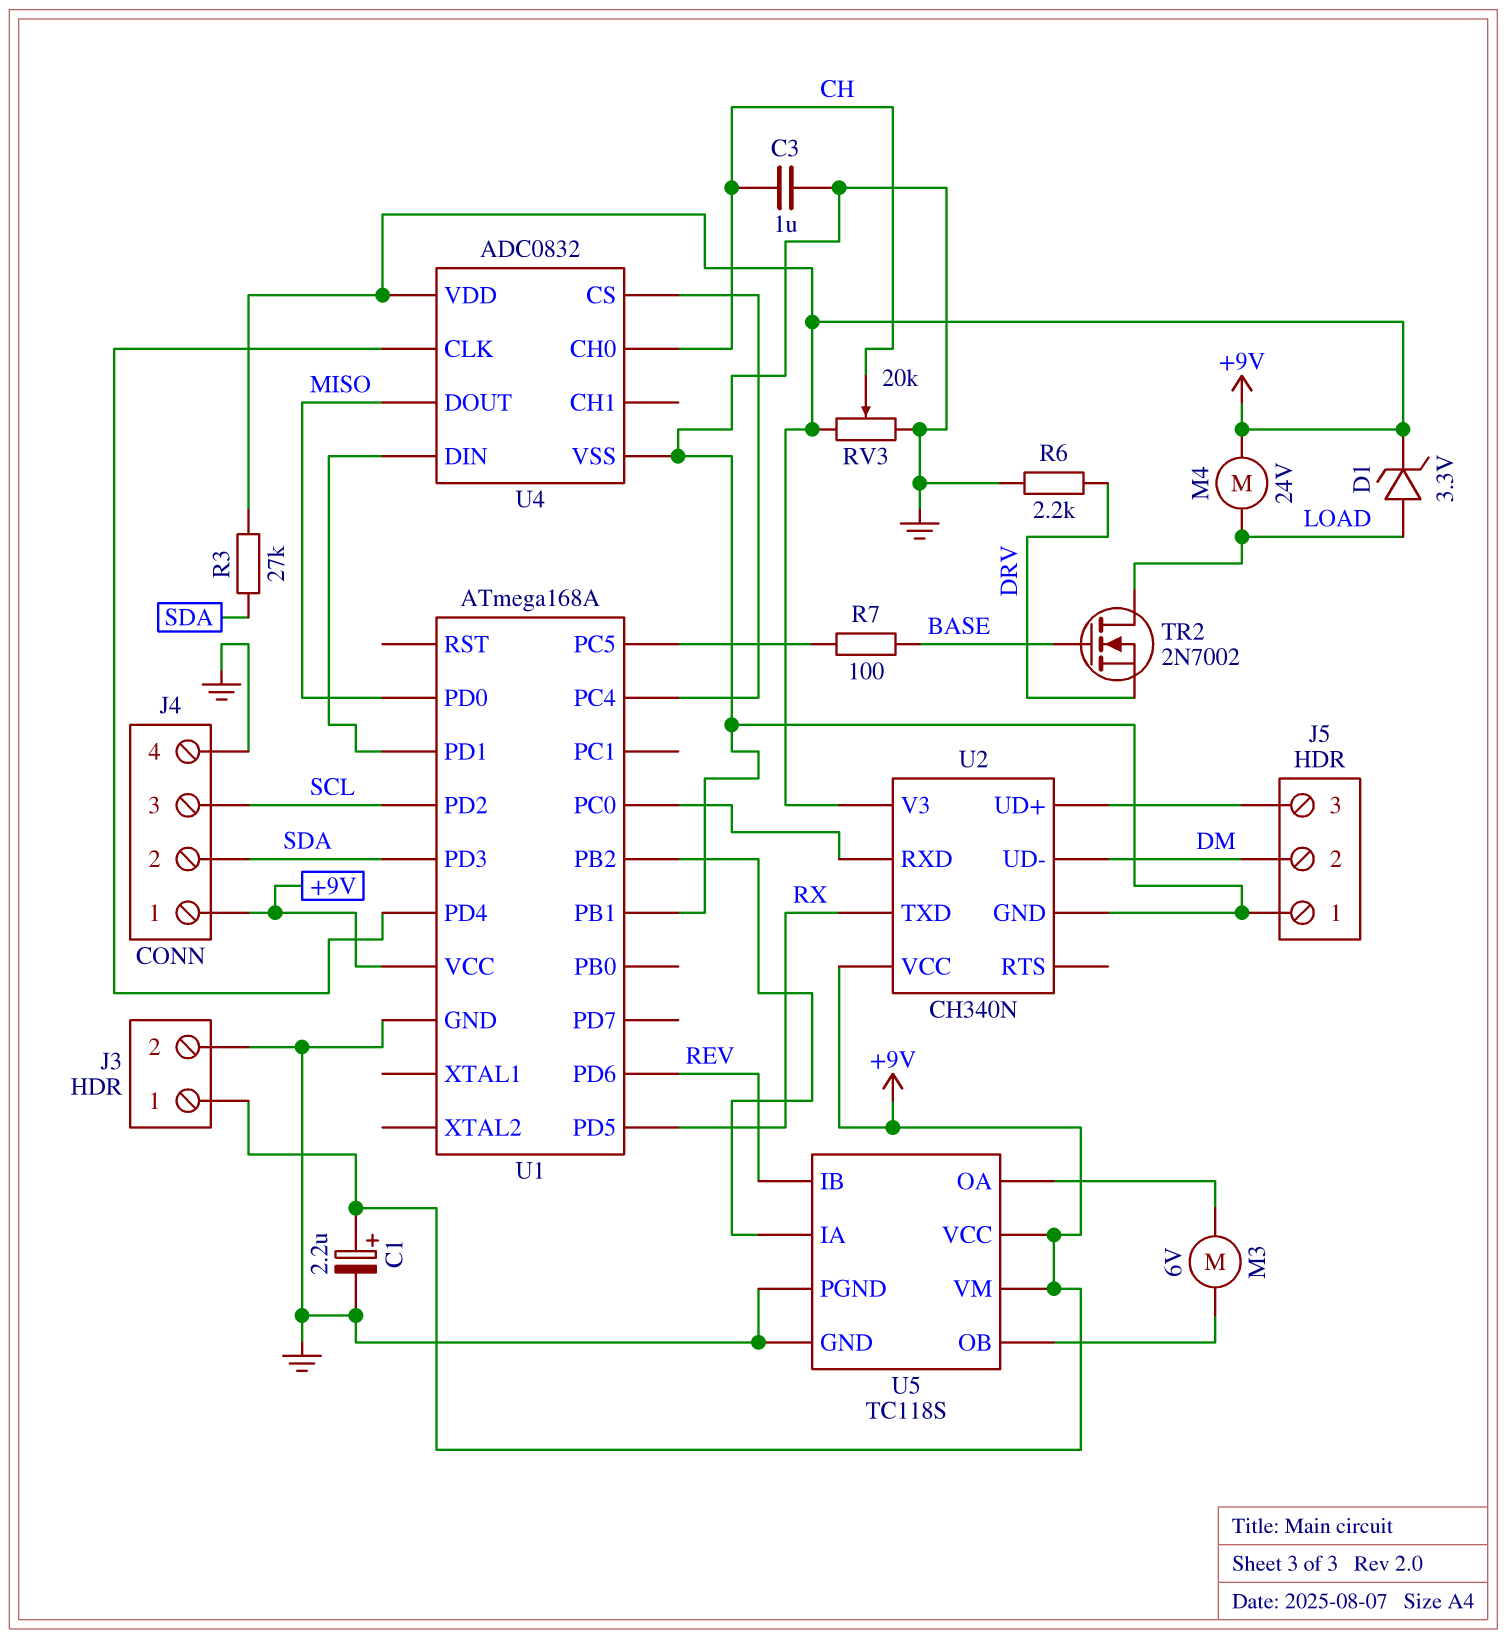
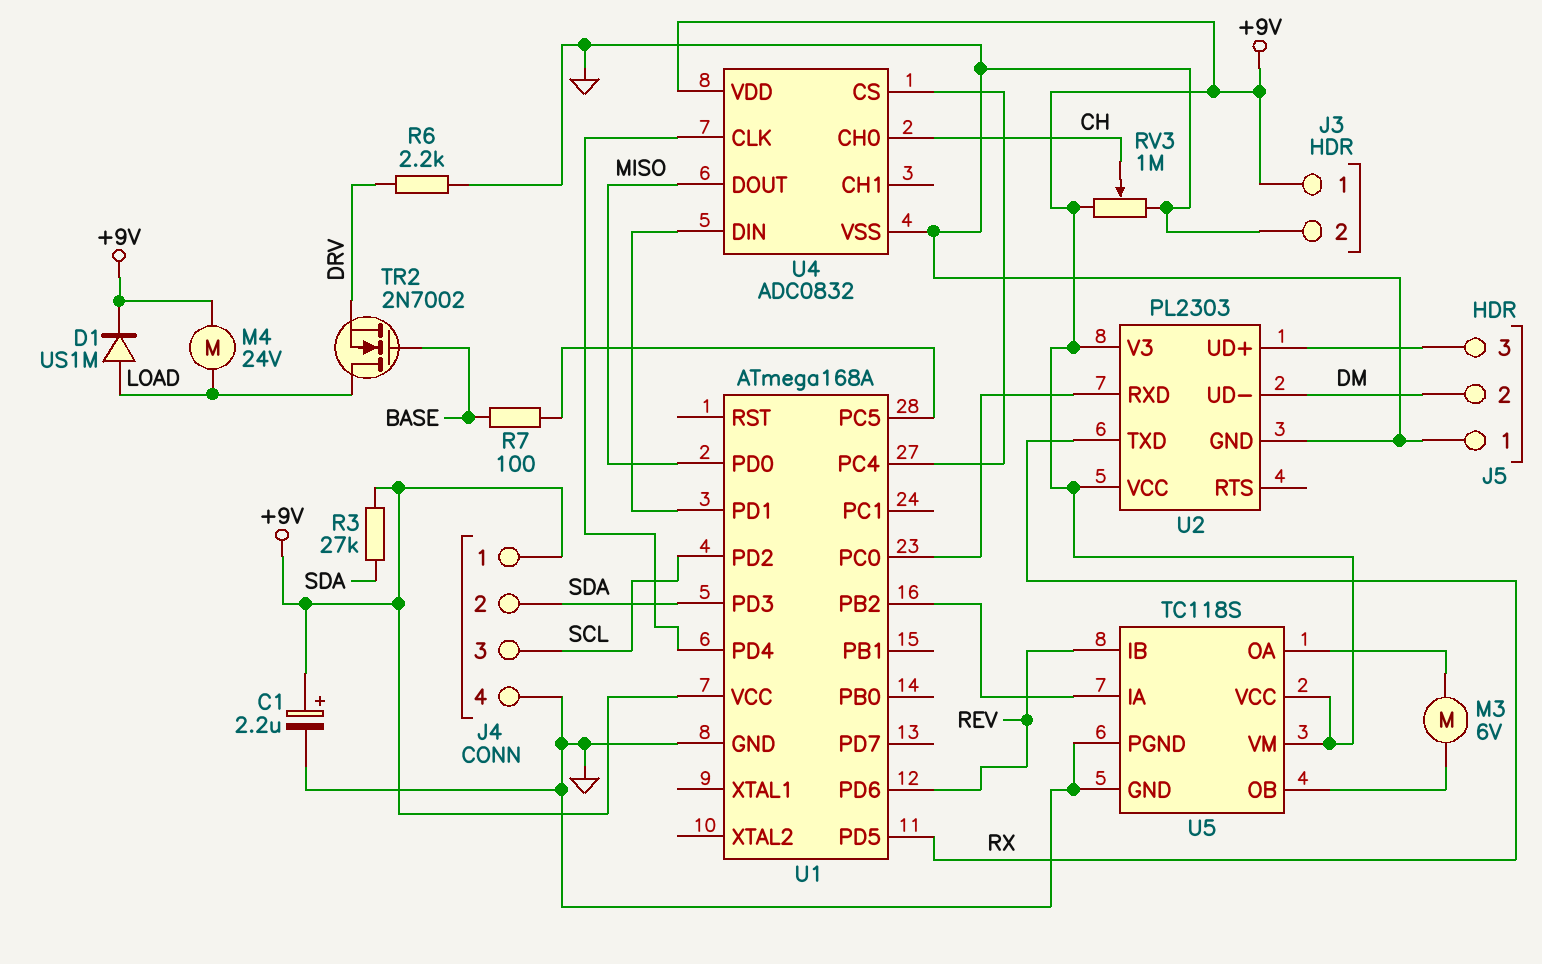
C3: 1uF (CH, GND) -> none
D1: zener 3.3V (A LOAD, K +9V) -> diode US1M (A LOAD, K +9V)
RV3: 20k (+9V, GND, wiper CH) -> 1M (+9V, GND, wiper CH)
U1 pin PB1: GND -> none
U2: CH340N -> PL2303

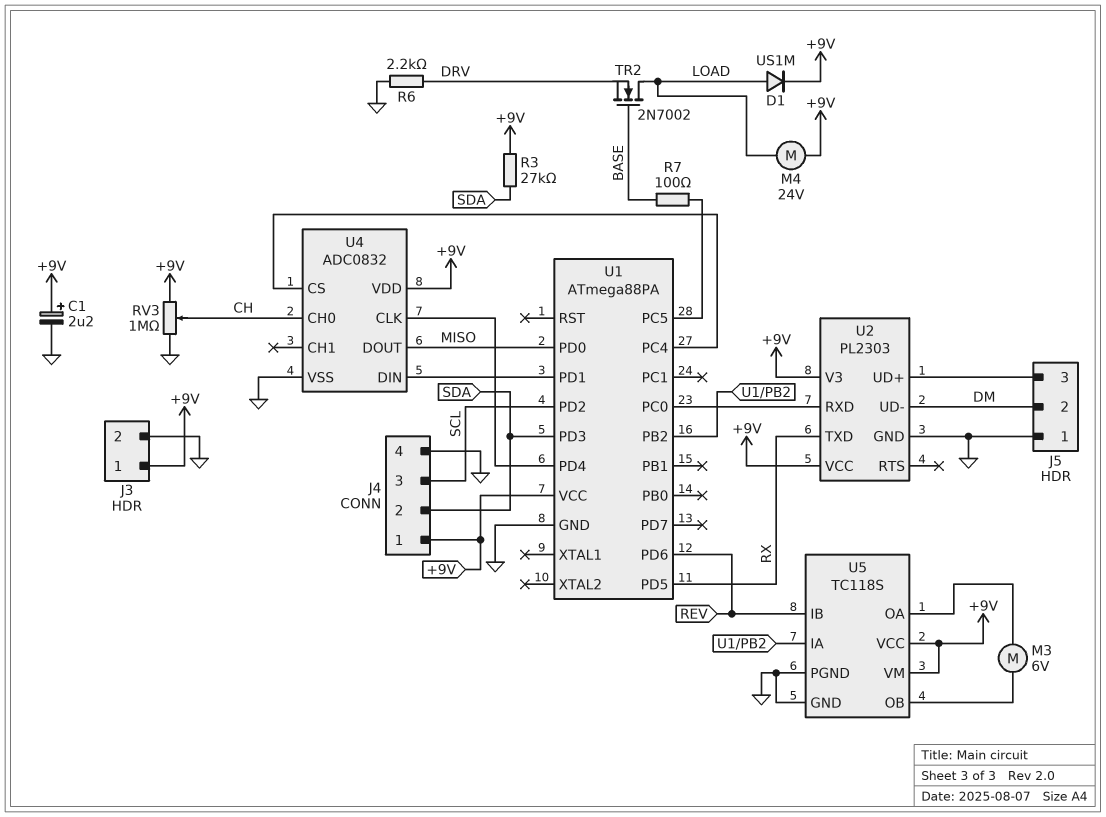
U1: ATmega168A -> ATmega88PA

